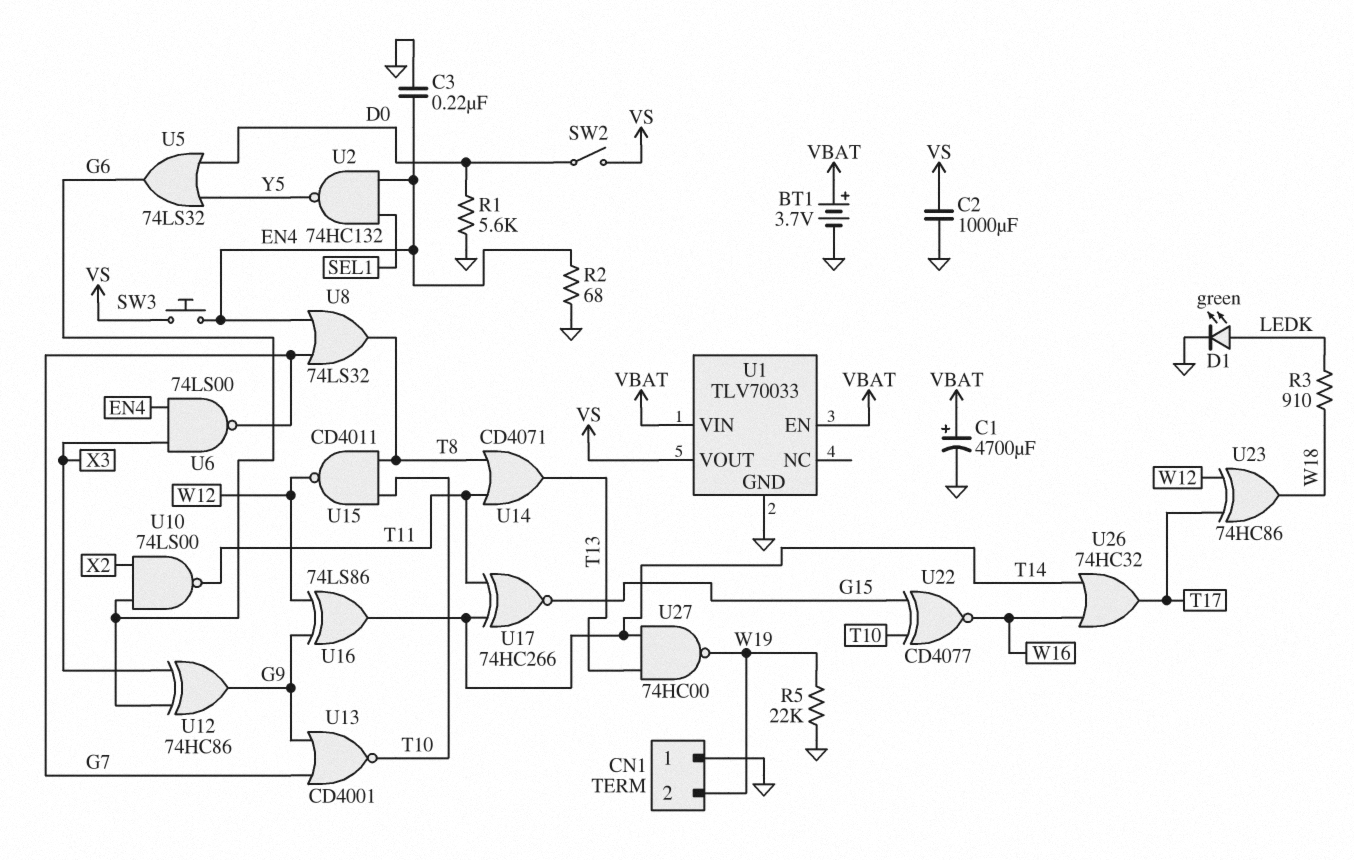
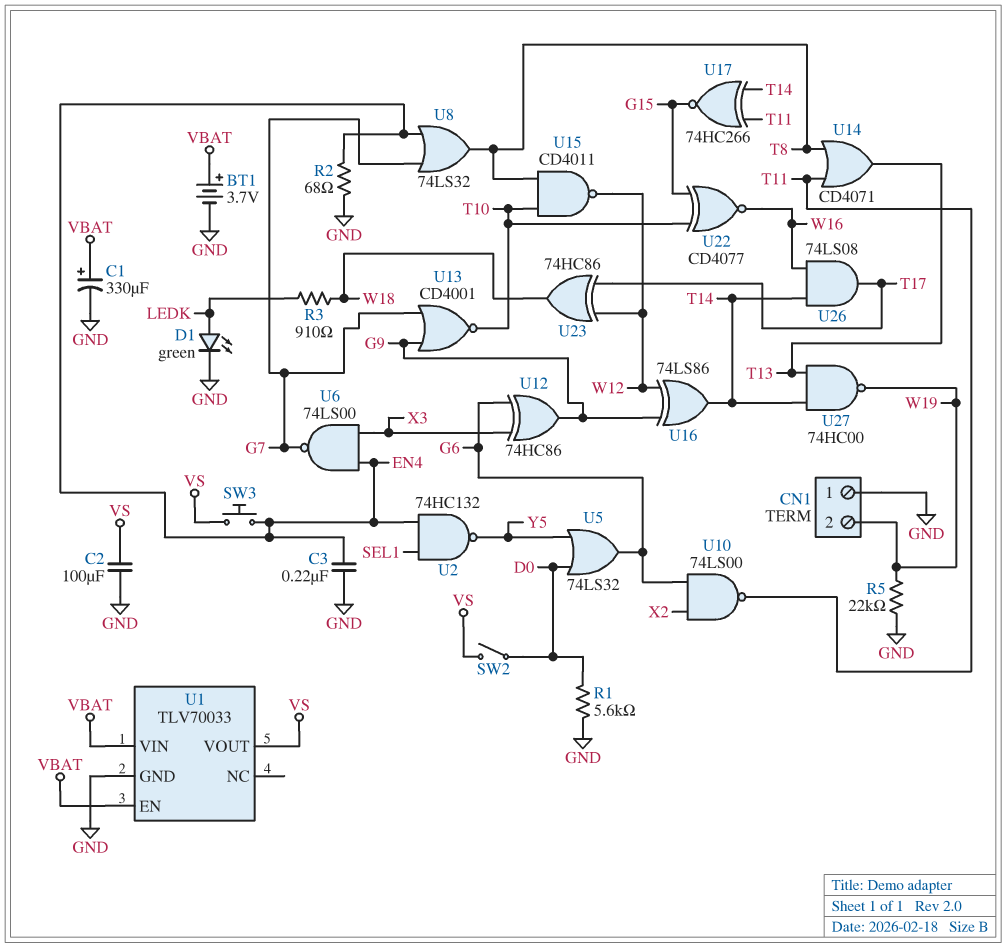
C1: 4700uF (plus VBAT, minus GND) -> 330uF (plus VBAT, minus GND)
C2: 1000uF (GND, VS) -> 100uF (GND, VS)
U26: OR 74HC32 (in T14, in W16, out T17) -> AND 74LS08 (in T14, in W16, out T17)

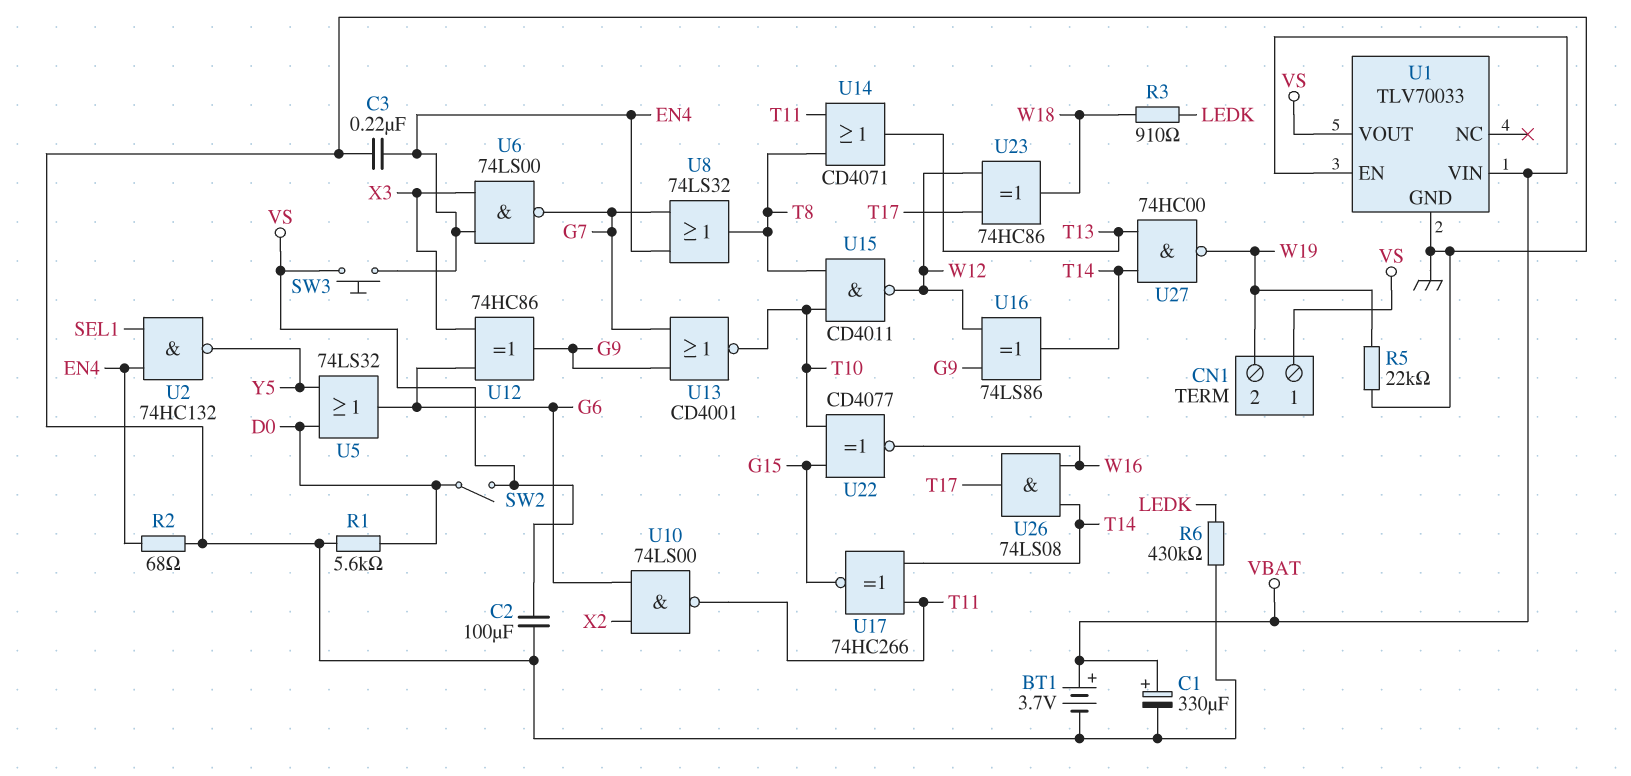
CN1 pin 1: GND -> VS
D1: LED green (A LEDK, K GND) -> none
R6: none -> 430k (GND, LEDK)

